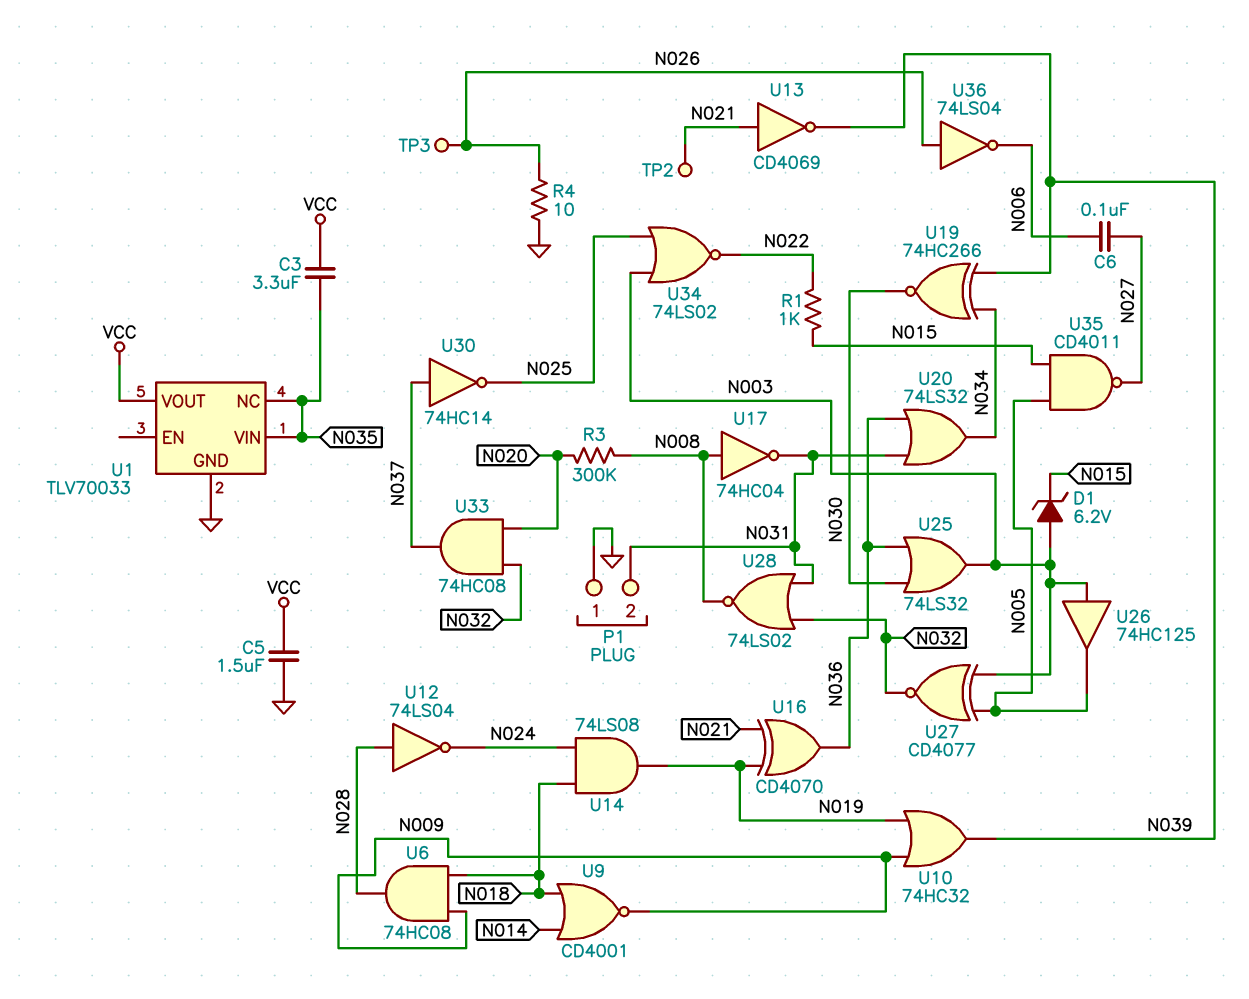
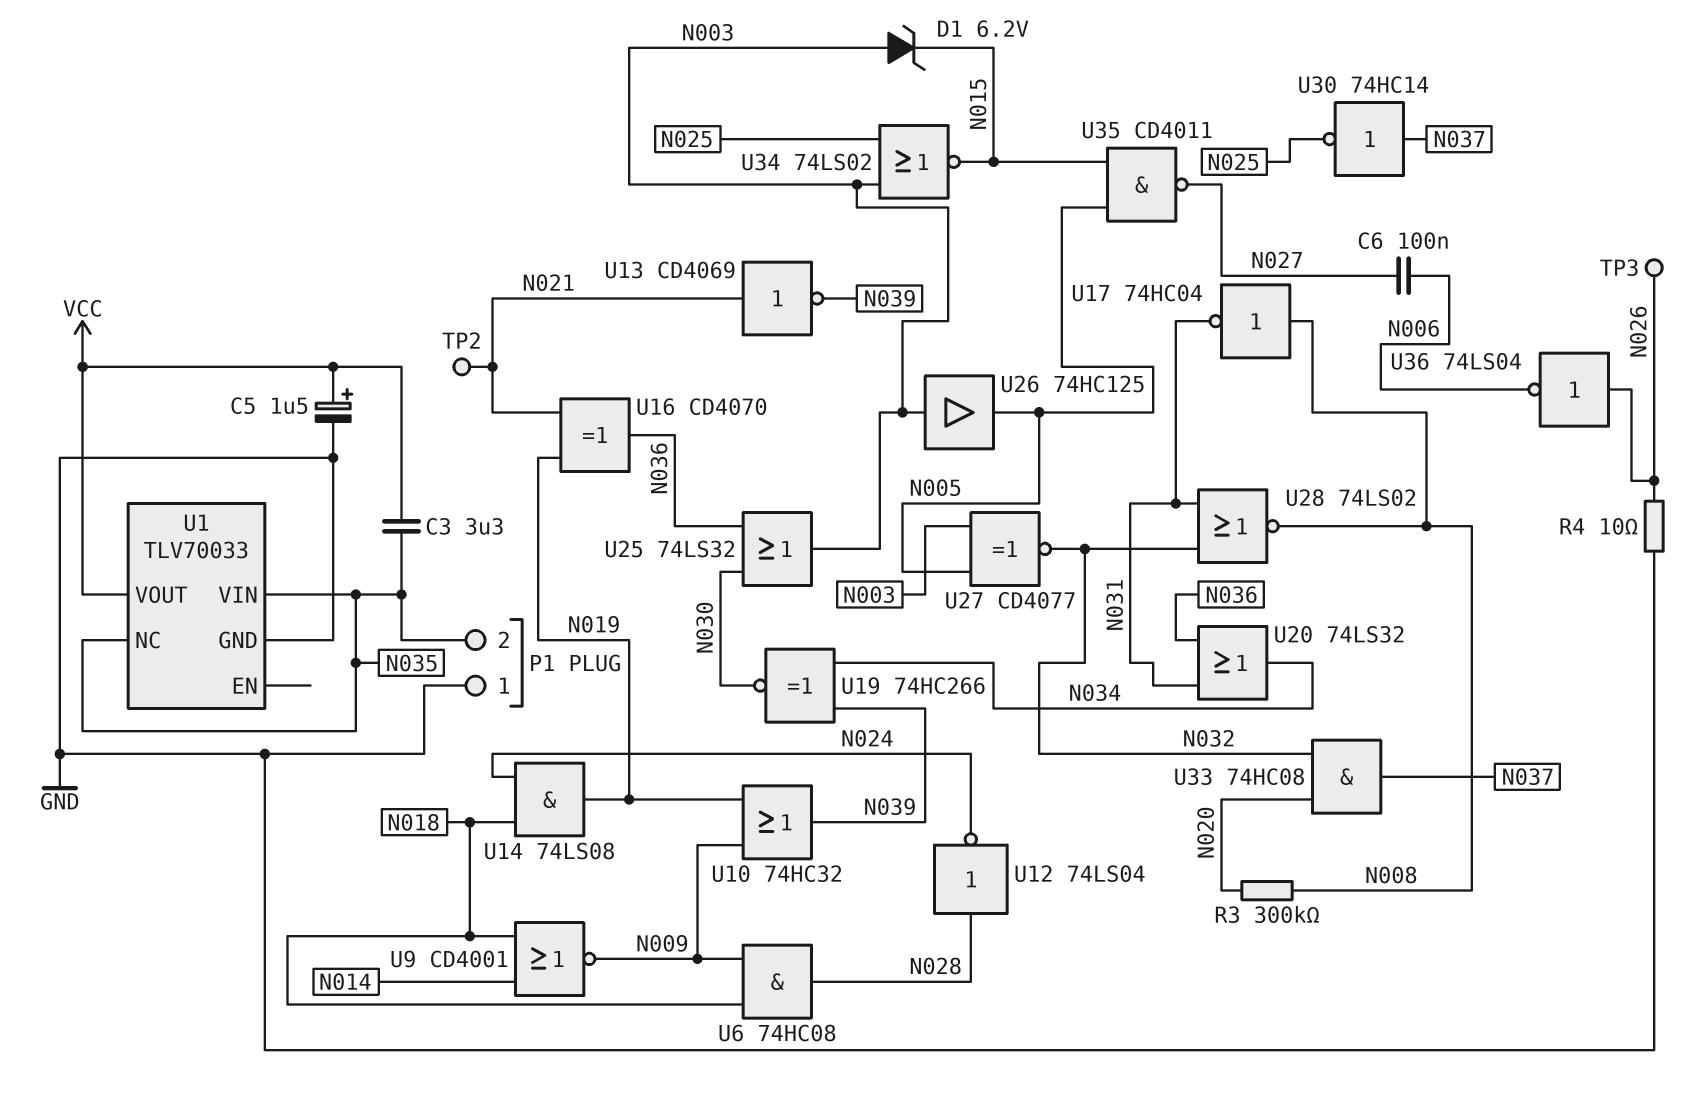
C5: 1.5uF (GND, VCC) -> 1.5uF (plus VCC, minus GND)
P1 pin 2: N031 -> N035
R1: 1k (N015, N022) -> none
U34: NOR 74LS02 (in N003, in N025, out N022) -> NOR 74LS02 (in N003, in N025, out N015)

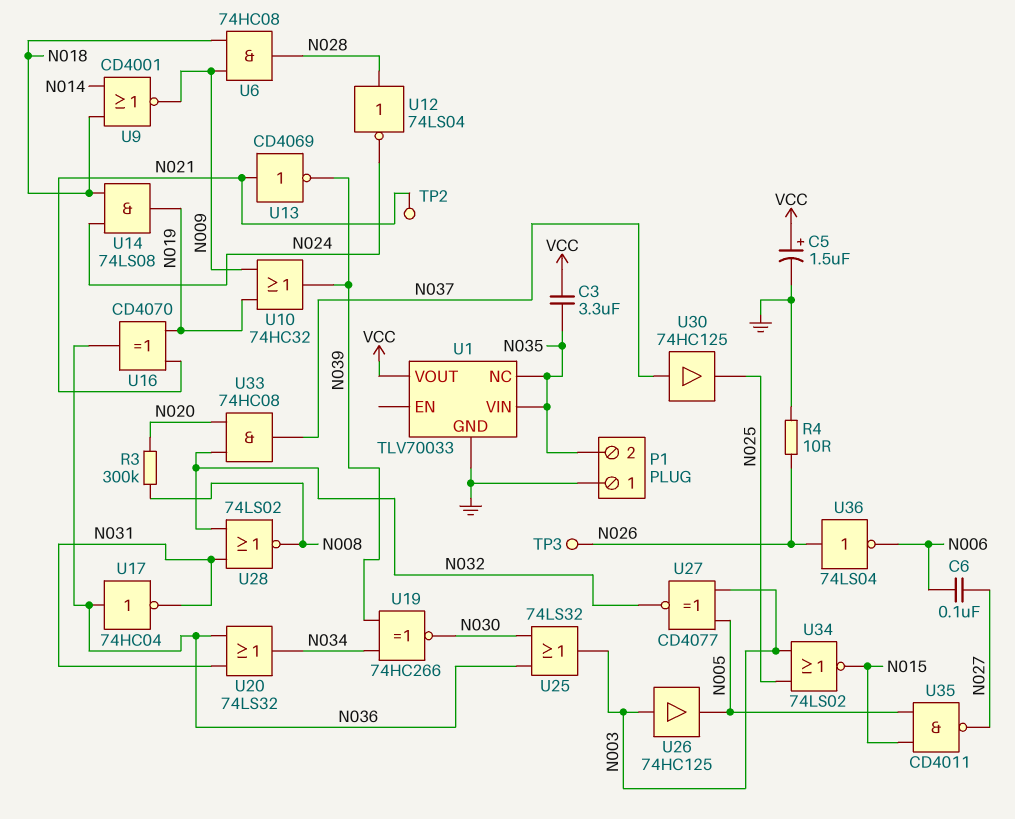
D1: zener 6.2V (A N003, K N015) -> none
U17: NOT 74HC04 (in N008, out N031) -> NOT 74HC04 (in N036, out N031)
U30: NOT 74HC14 (in N037, out N025) -> buffer 74HC125 (in N037, out N025)

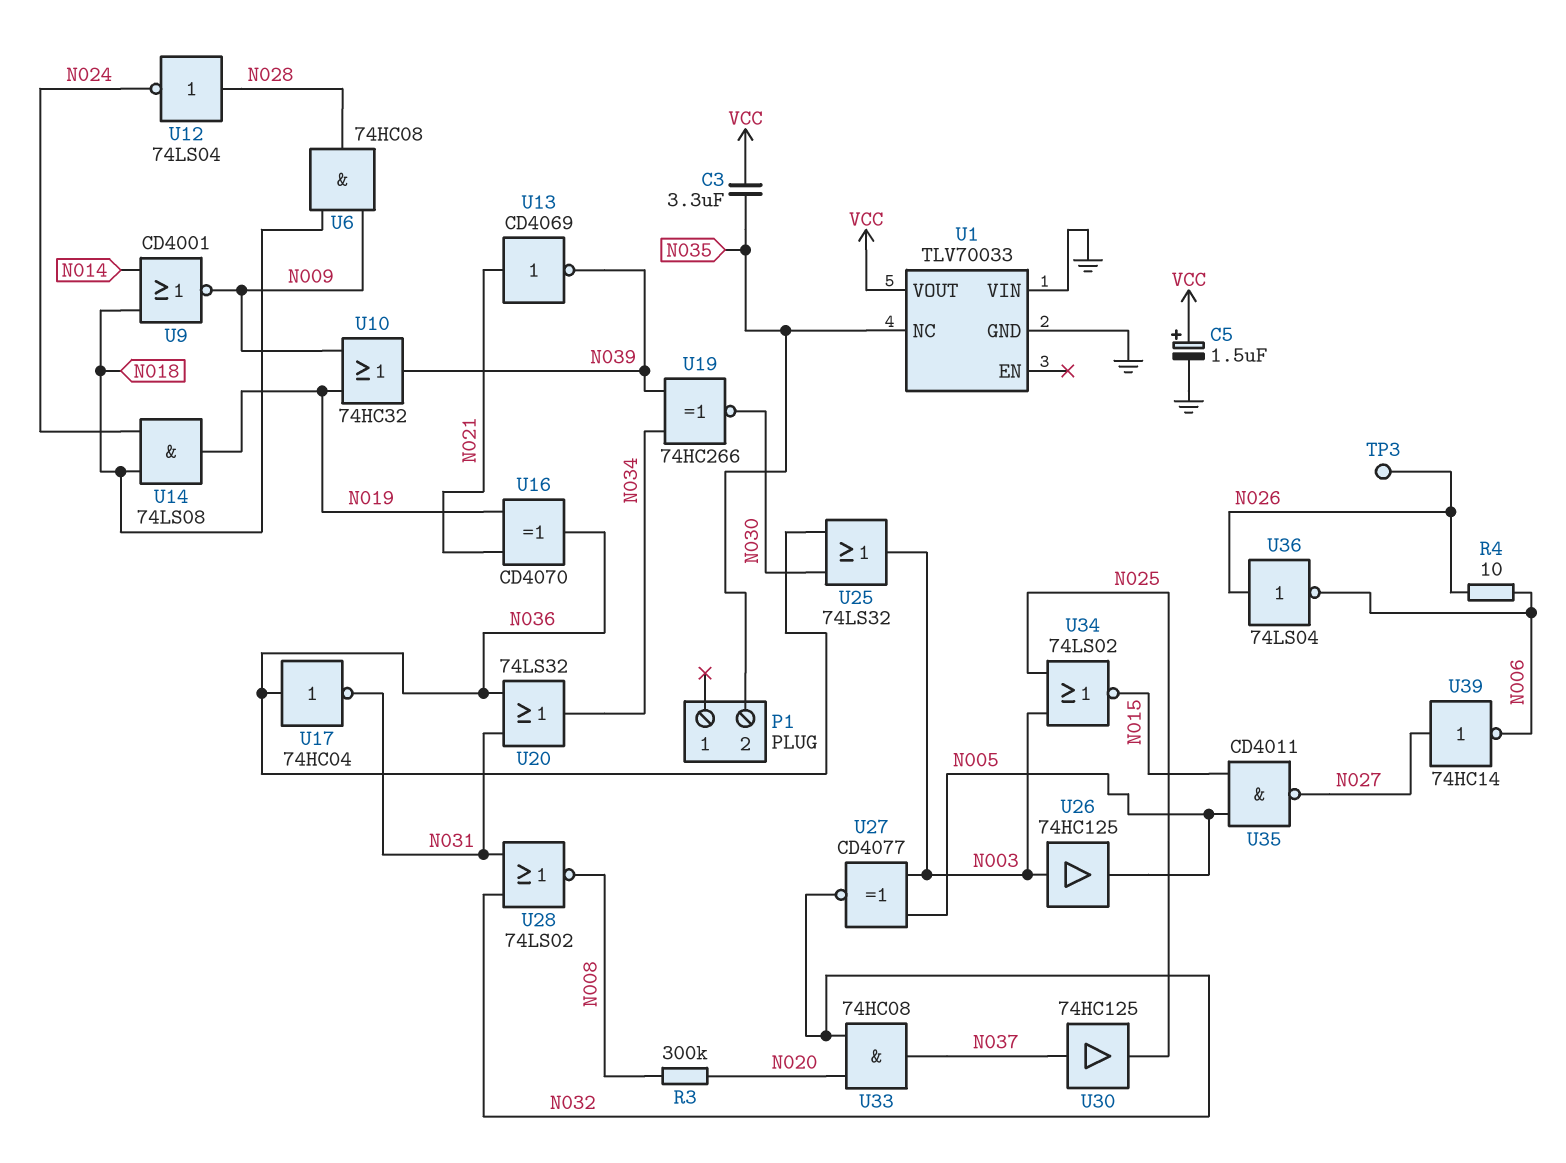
C6: 100nF (N006, N027) -> none
P1 pin 1: GND -> none
R4: 10 (GND, N026) -> 10 (N006, N026)
TP2: test point (N021) -> none
U1 pin VIN: N035 -> GND
U39: none -> NOT 74HC14 (in N027, out N006)

